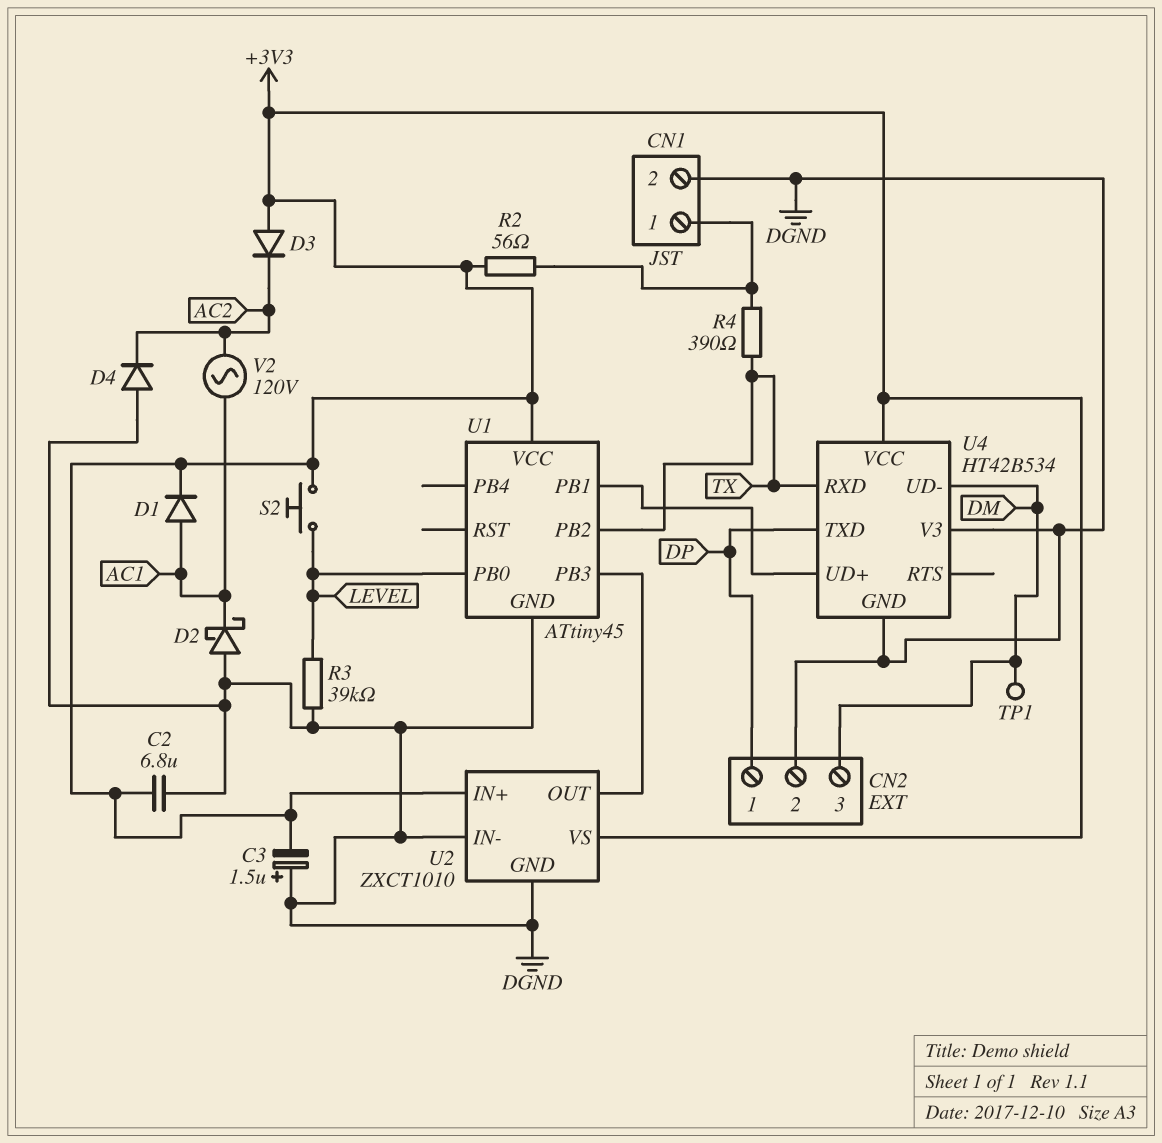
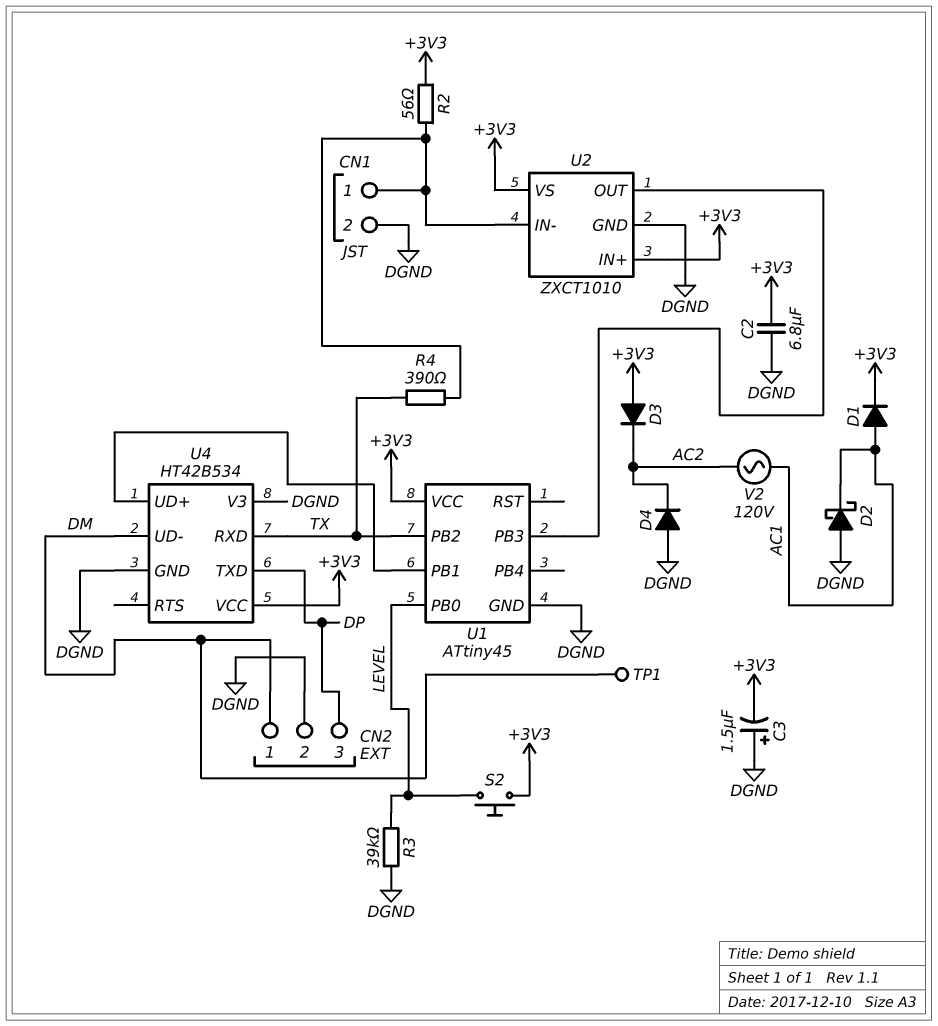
CN2 pin 1: DP -> DM
CN2 pin 3: DM -> DP
U2 pin IN-: DGND -> CN1/1

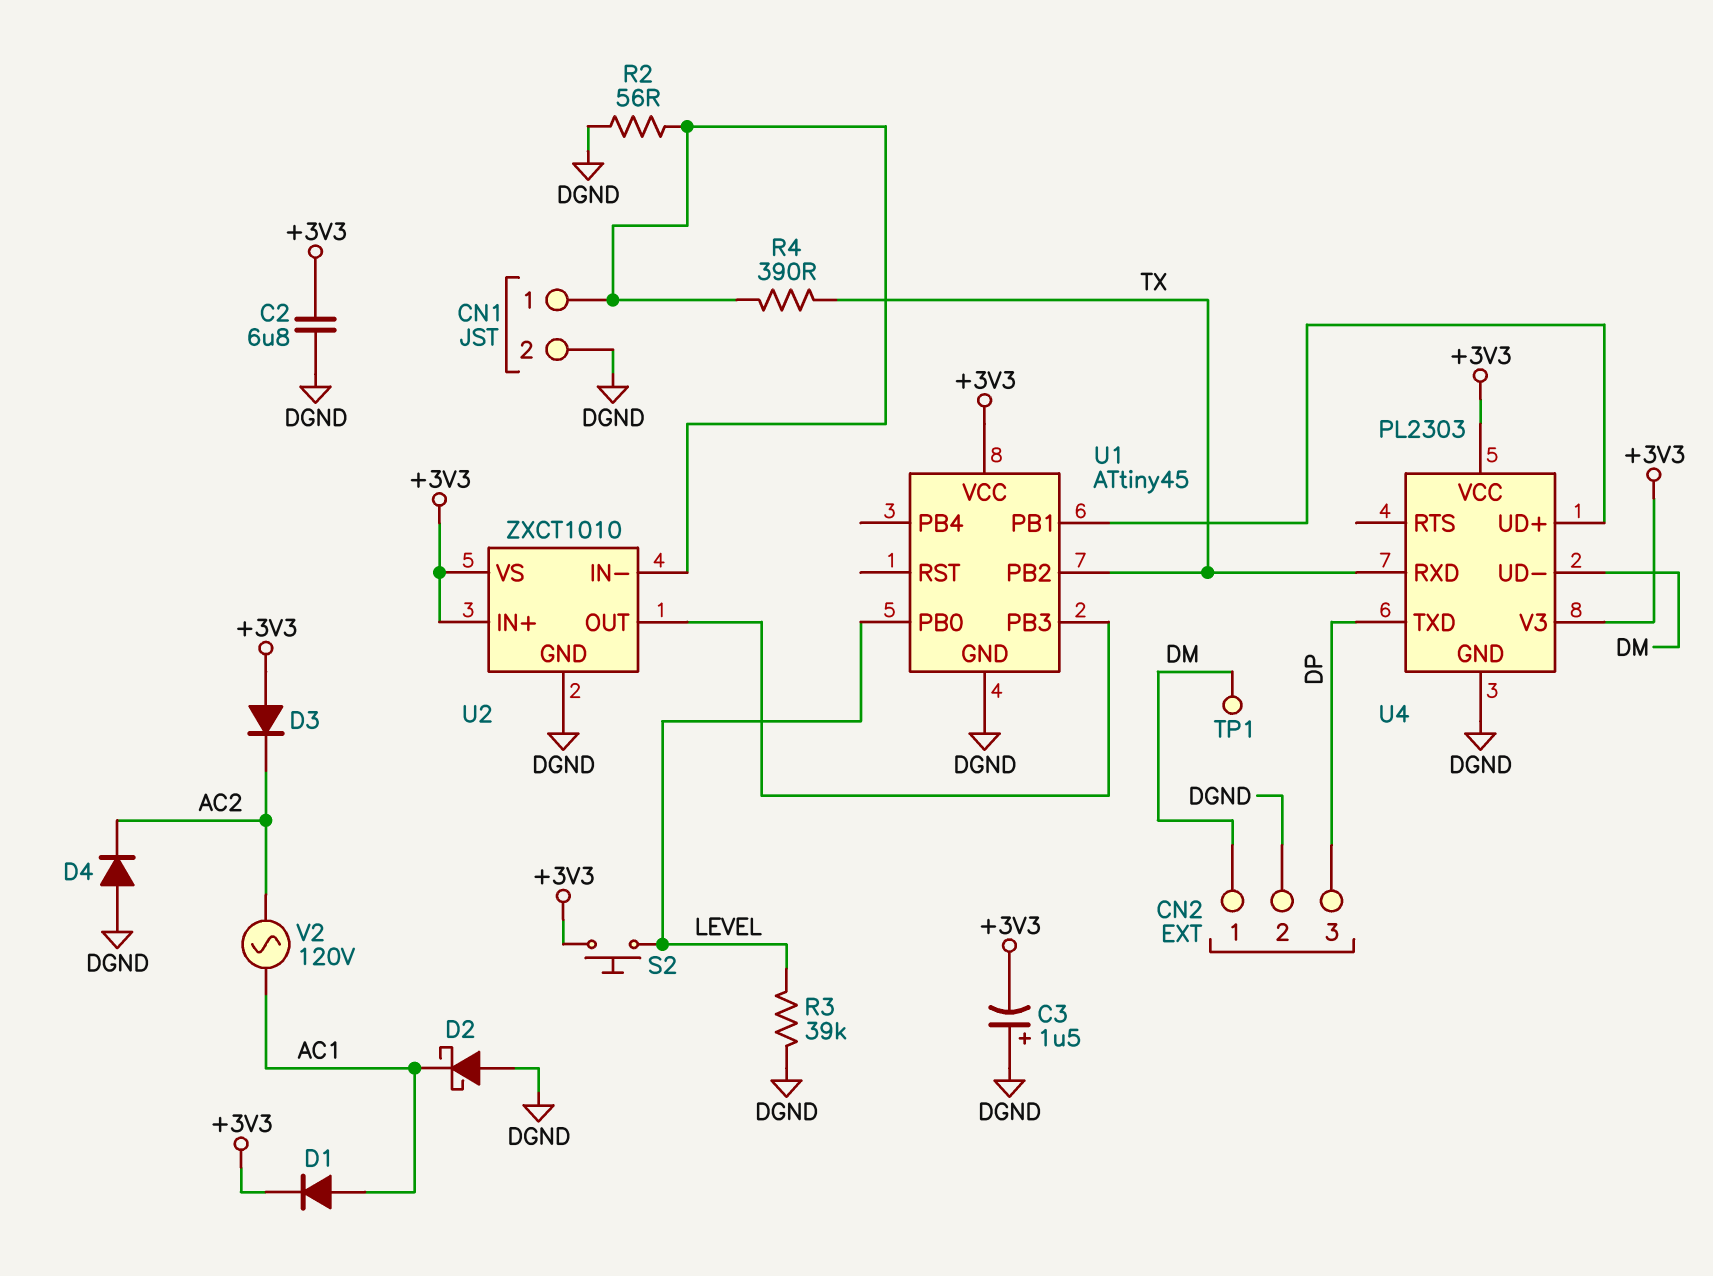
R2: 56 (+3V3, CN1/1) -> 56 (CN1/1, DGND)
U4: HT42B534 -> PL2303
U4 pin V3: DGND -> +3V3

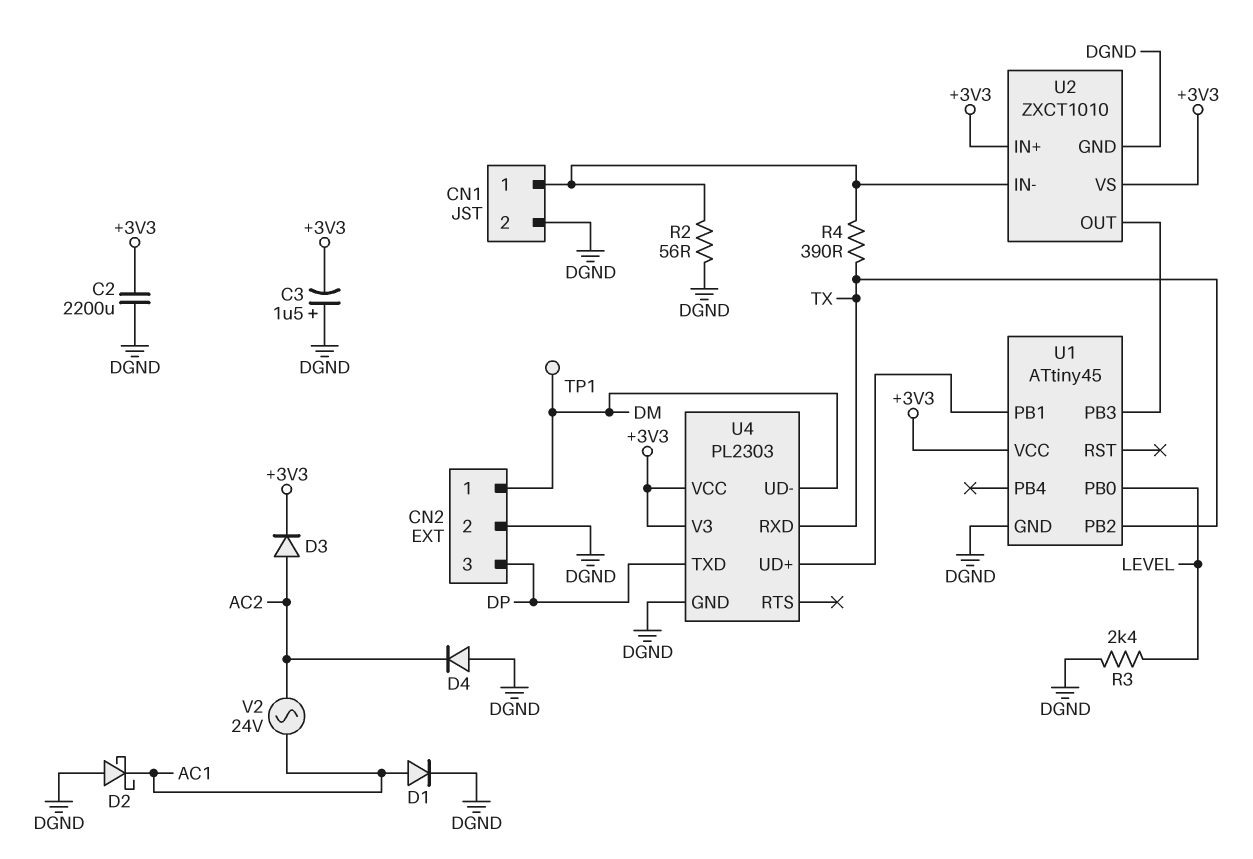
C2: 6.8uF (+3V3, DGND) -> 2200uF (+3V3, DGND)
D1: diode (A AC1, K +3V3) -> diode (A AC1, K DGND)
D3: diode (A +3V3, K AC2) -> diode (A AC2, K +3V3)
R3: 39k (DGND, LEVEL) -> 2.4k (DGND, LEVEL)
S2: button (+3V3, LEVEL) -> none
V2: AC 120V (AC1, AC2) -> AC 24V (AC1, AC2)

